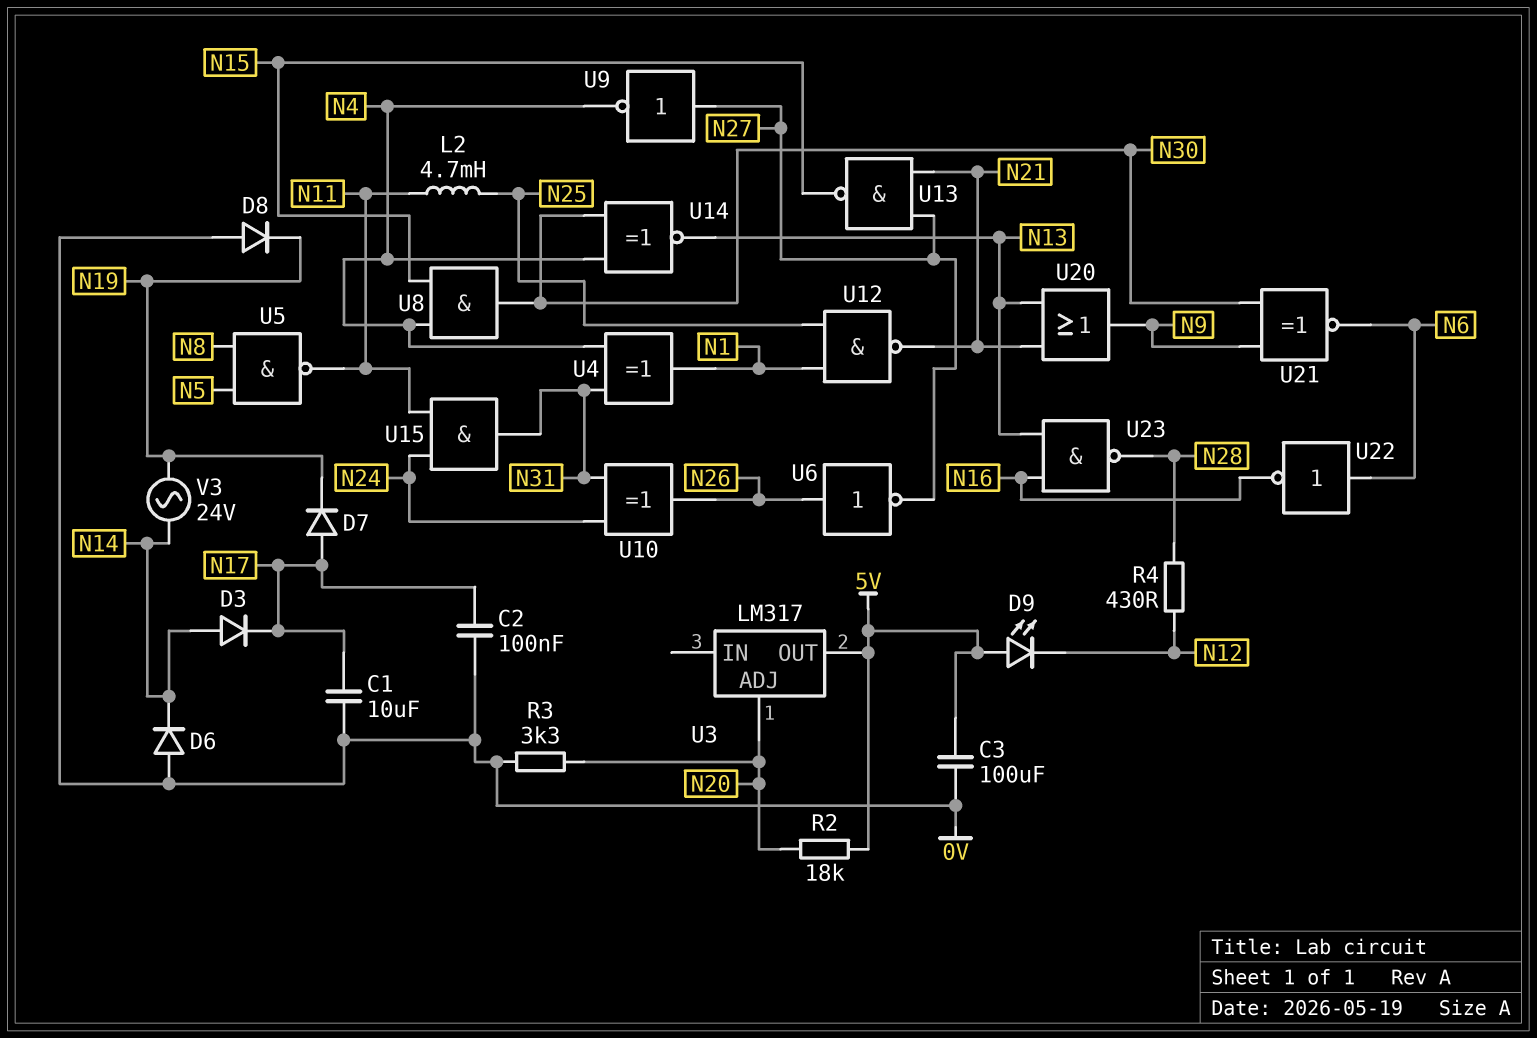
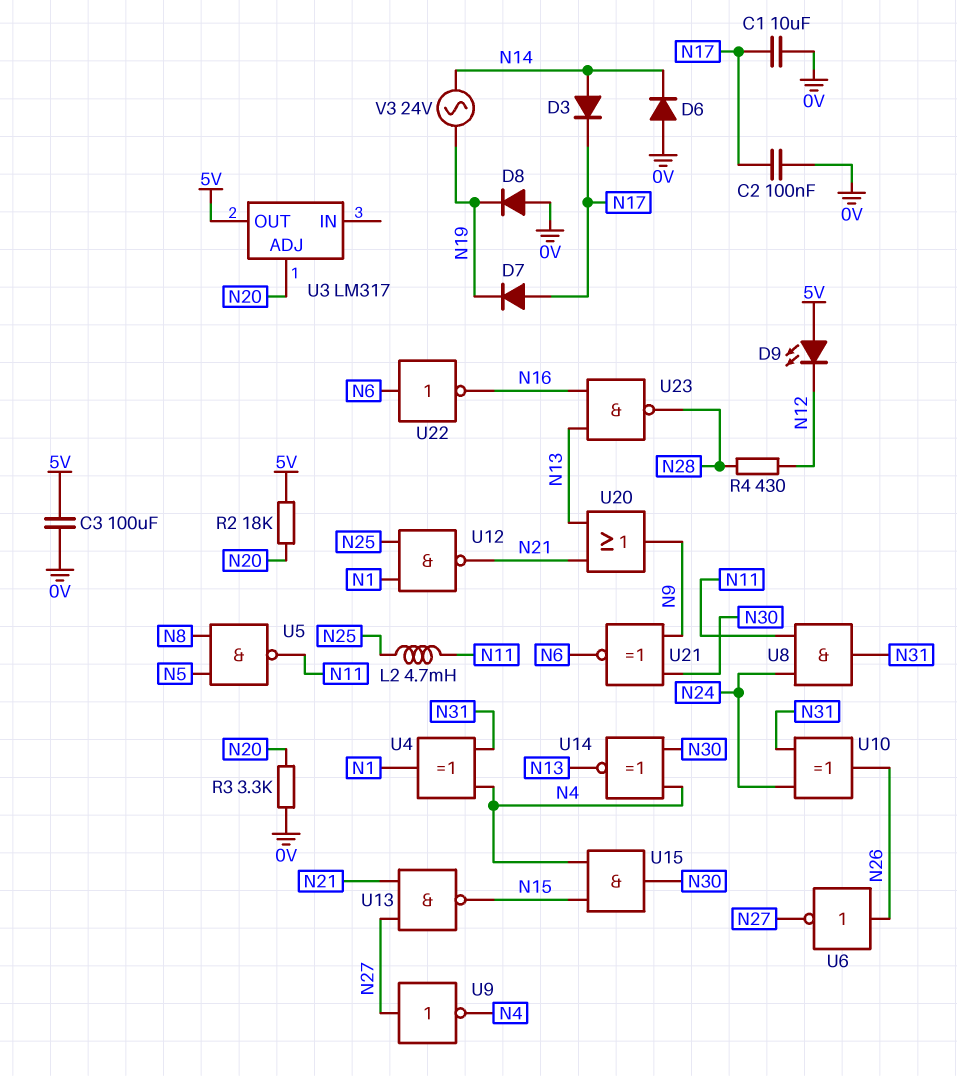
U8: AND (in N4, in N15, out N30) -> AND (in N11, in N24, out N31)
U15: AND (in N11, in N24, out N31) -> AND (in N4, in N15, out N30)

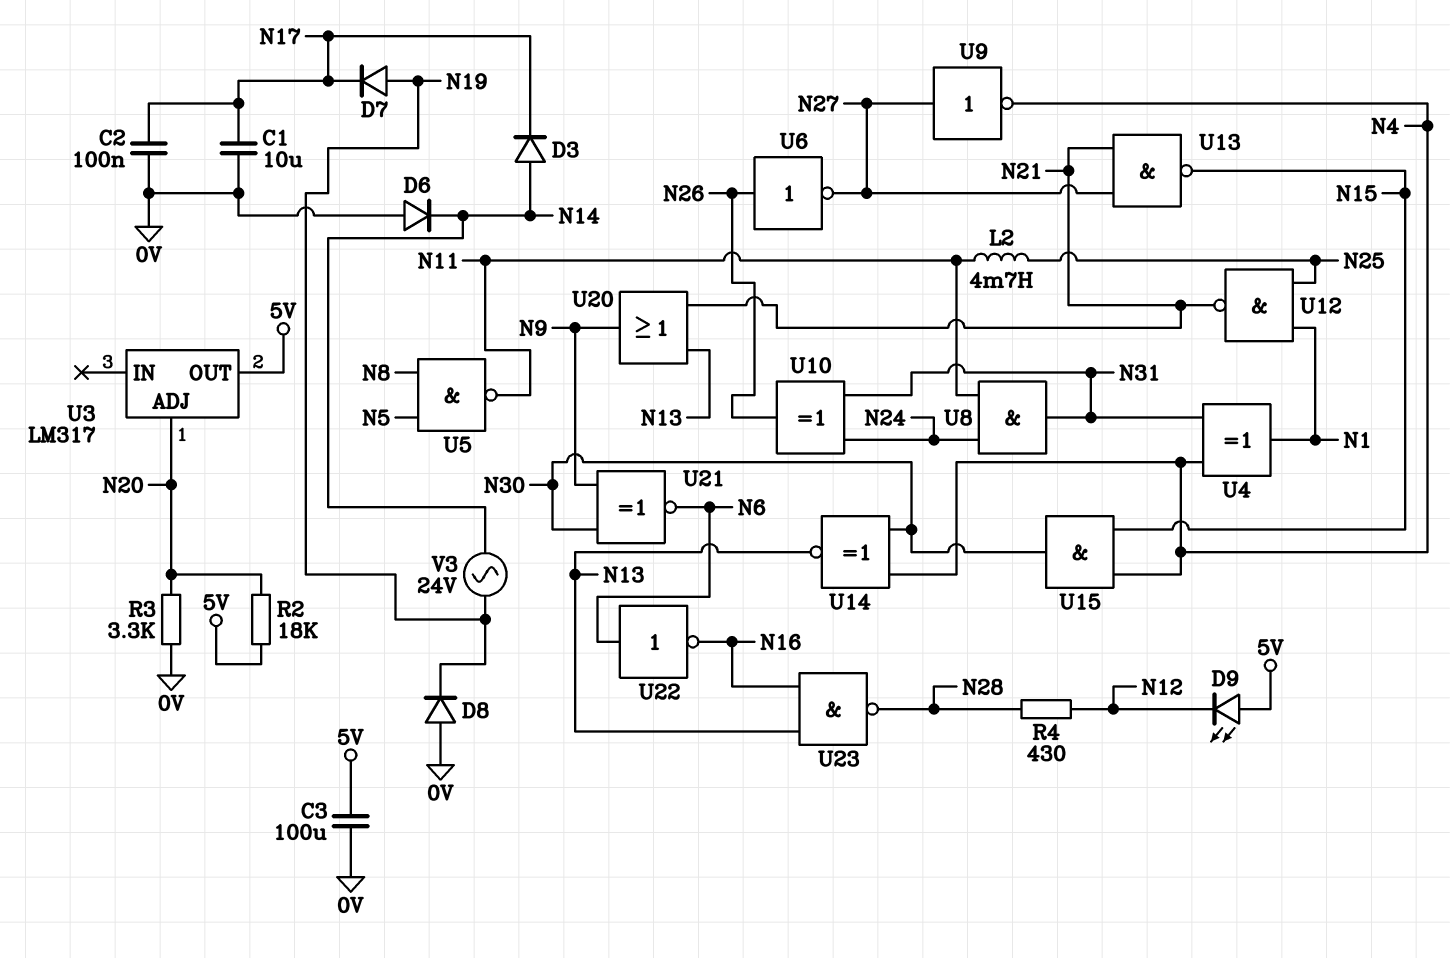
D7: diode (A N17, K N19) -> diode (A N19, K N17)

